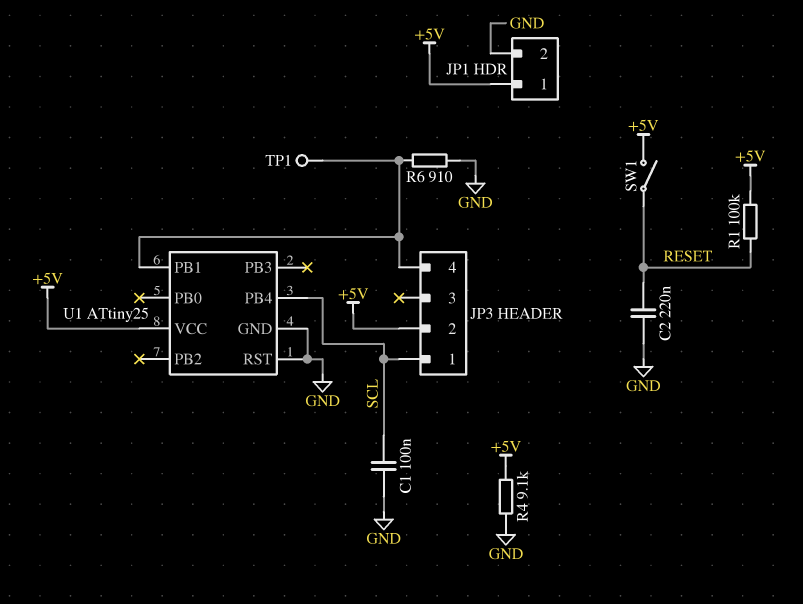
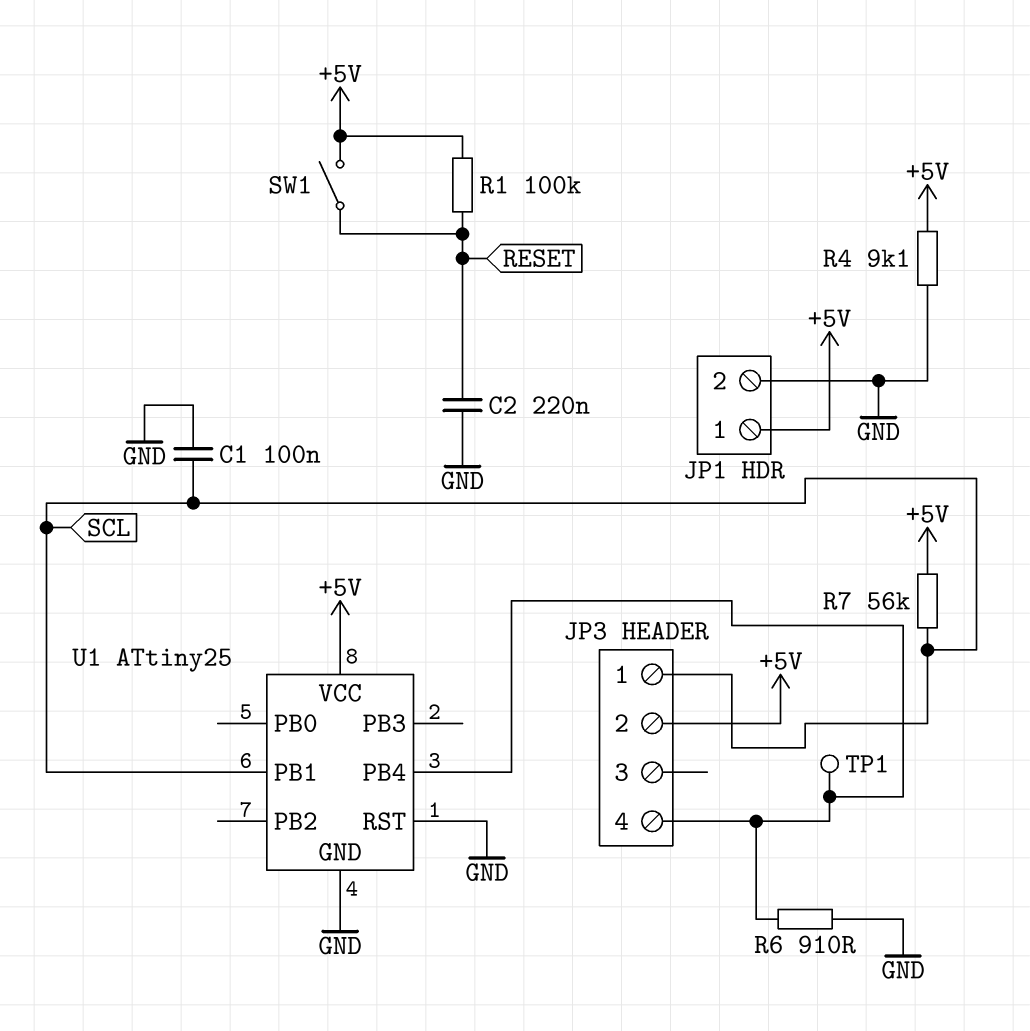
R7: none -> 56k (+5V, SCL)
U1 pin PB1: JP3/4 -> SCL
U1 pin PB4: SCL -> JP3/4

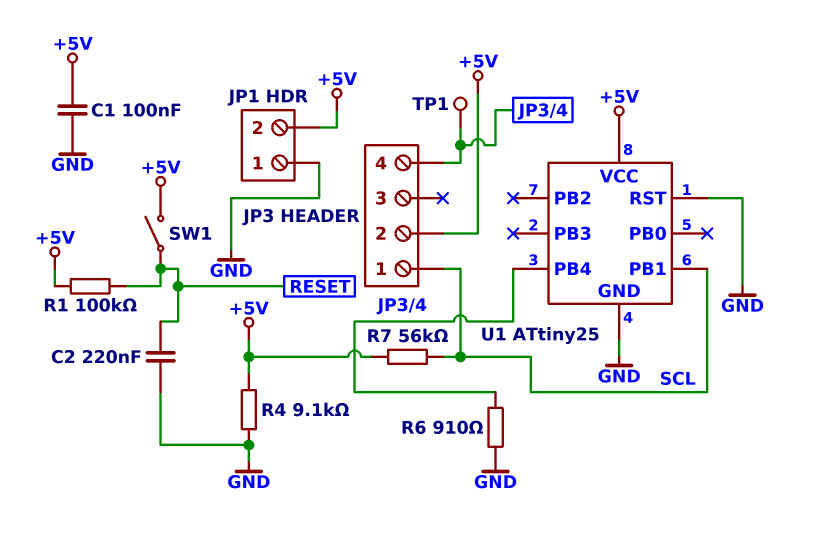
C1: 100nF (GND, SCL) -> 100nF (+5V, GND)
JP1 pin 1: +5V -> GND
JP1 pin 2: GND -> +5V

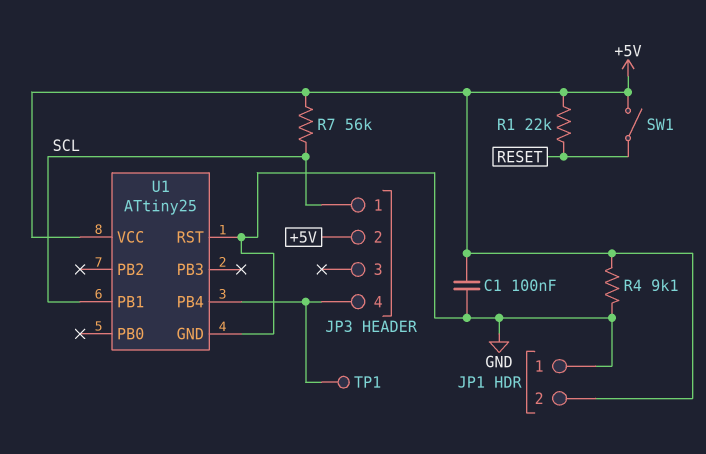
C2: 220nF (GND, RESET) -> none
R1: 100k (+5V, RESET) -> 22k (+5V, RESET)
R6: 910 (GND, JP3/4) -> none

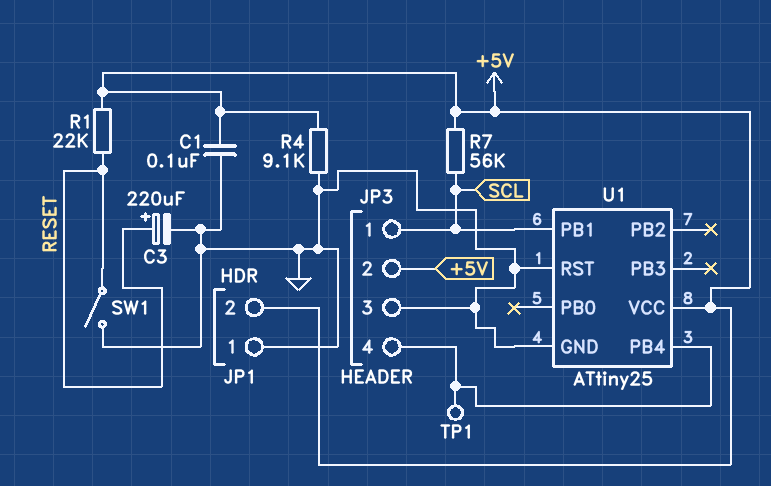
C3: none -> 220uF (plus RESET, minus GND)
JP3 pin 3: none -> GND
SW1: switch (+5V, RESET) -> switch (GND, RESET)

